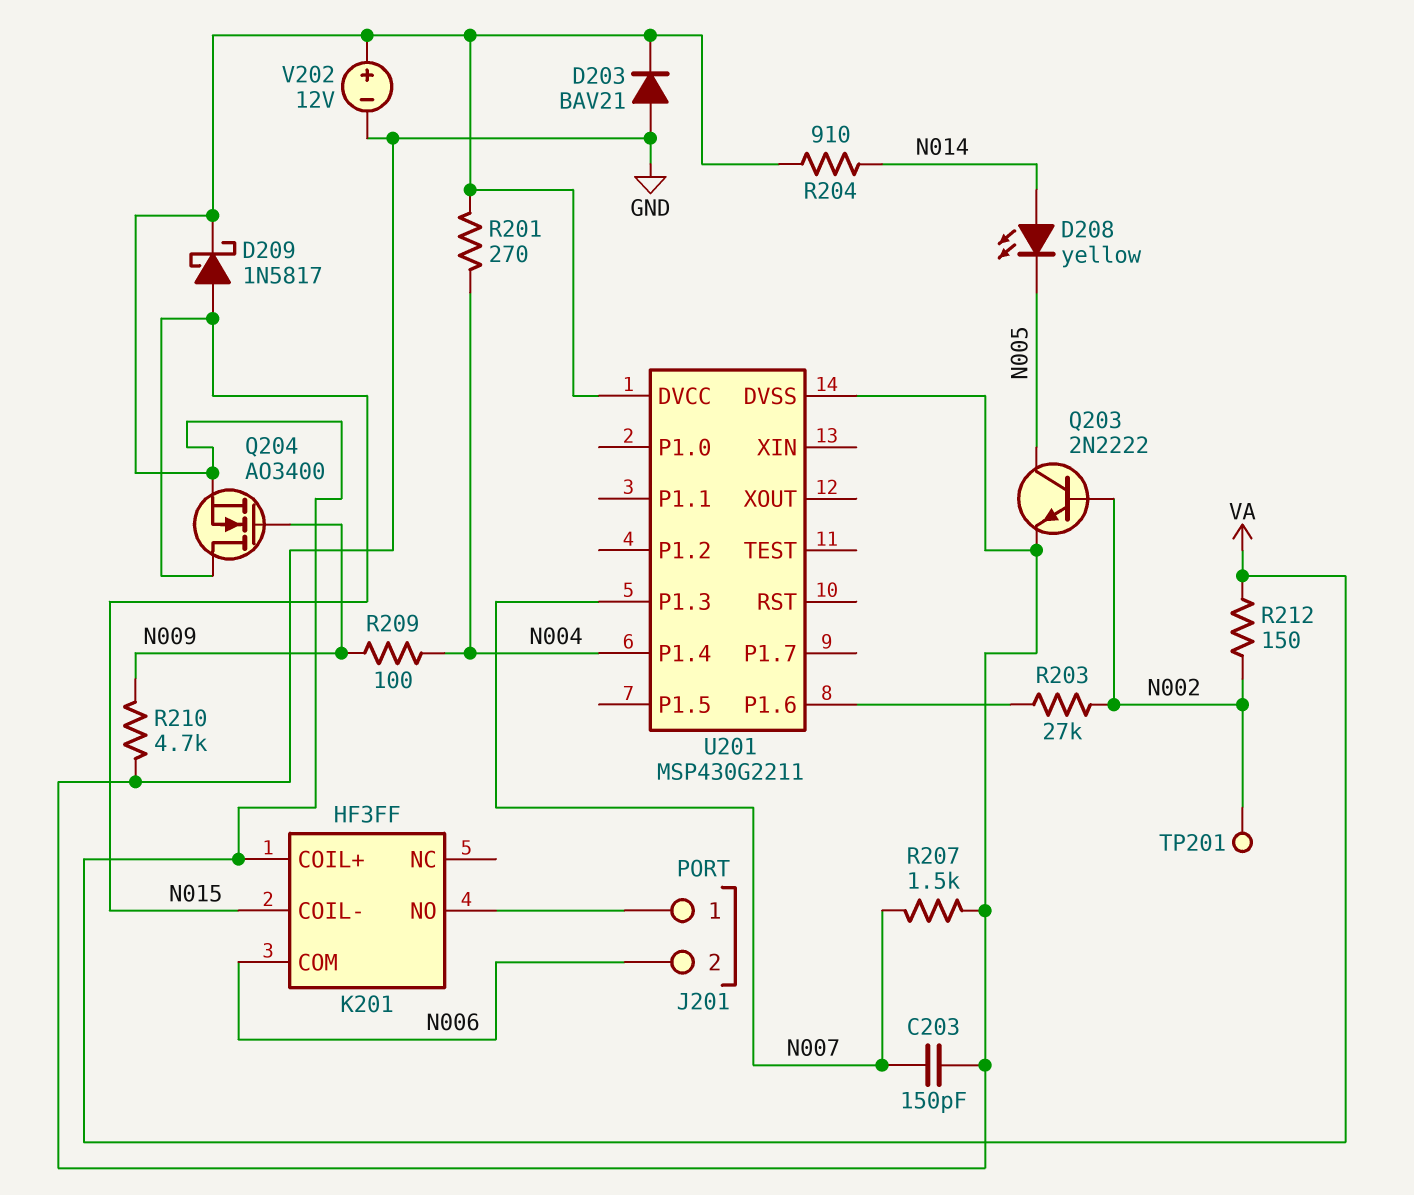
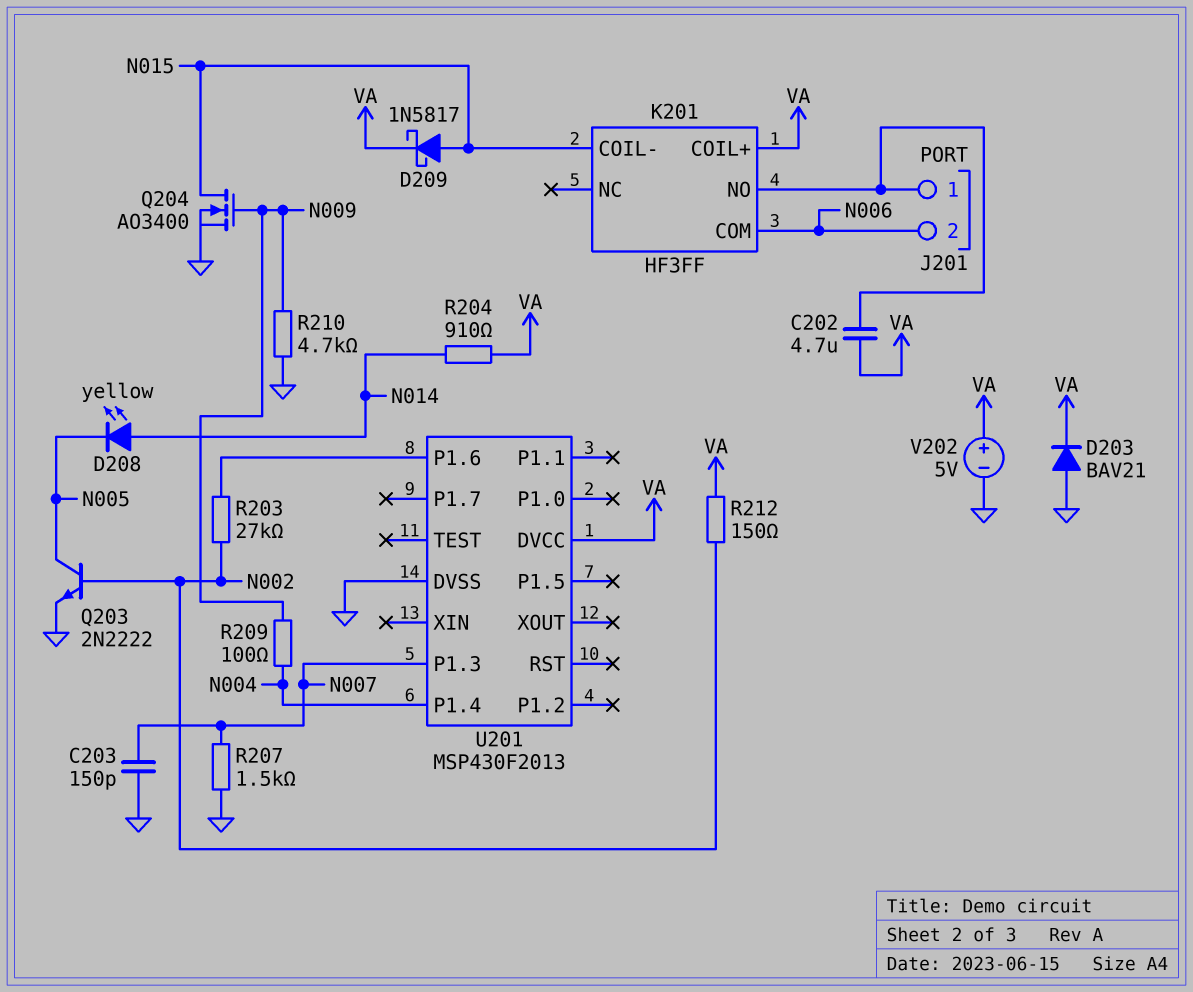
C202: none -> 4.7uF (J201/1, VA)
Q204: NMOS AO3400 (G N009, D N015, S VA) -> NMOS AO3400 (G N009, D N015, S GND)
R201: 270 (N004, VA) -> none
TP201: test point (N002) -> none
U201: MSP430G2211 -> MSP430F2013
V202: 12V (plus VA, minus GND) -> 5V (plus VA, minus GND)

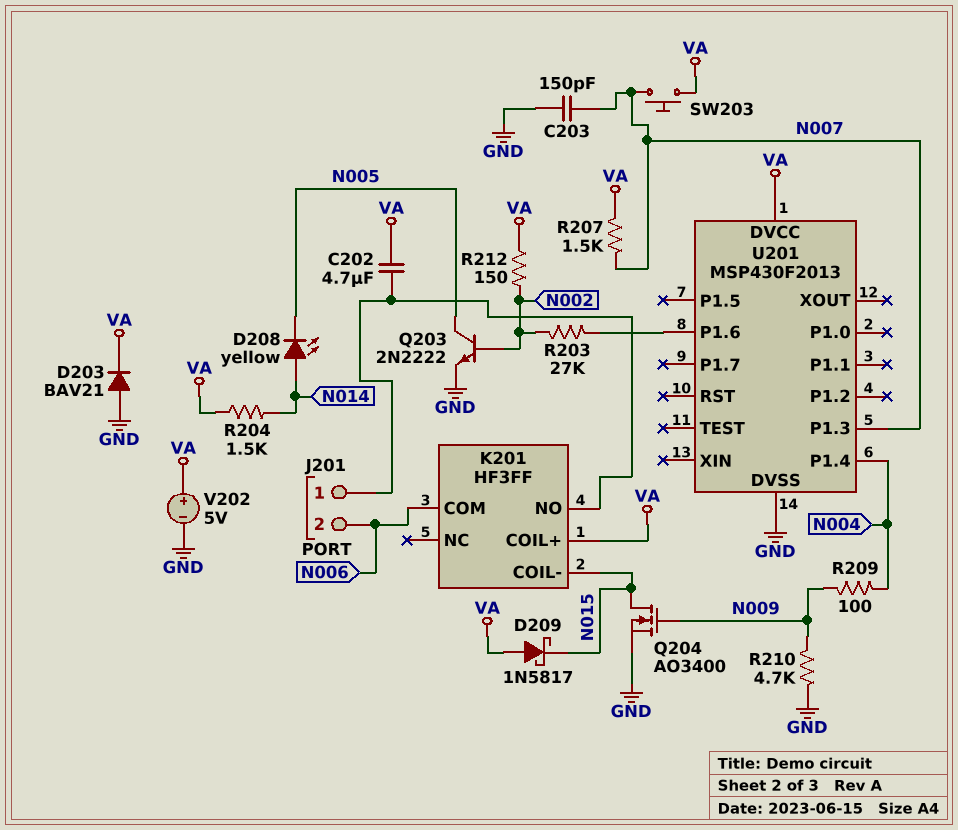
D209: schottky 1N5817 (A N015, K VA) -> schottky 1N5817 (A VA, K N015)
R204: 910 (N014, VA) -> 1.5k (N014, VA)
R207: 1.5k (GND, N007) -> 1.5k (N007, VA)
SW203: none -> button (N007, VA)

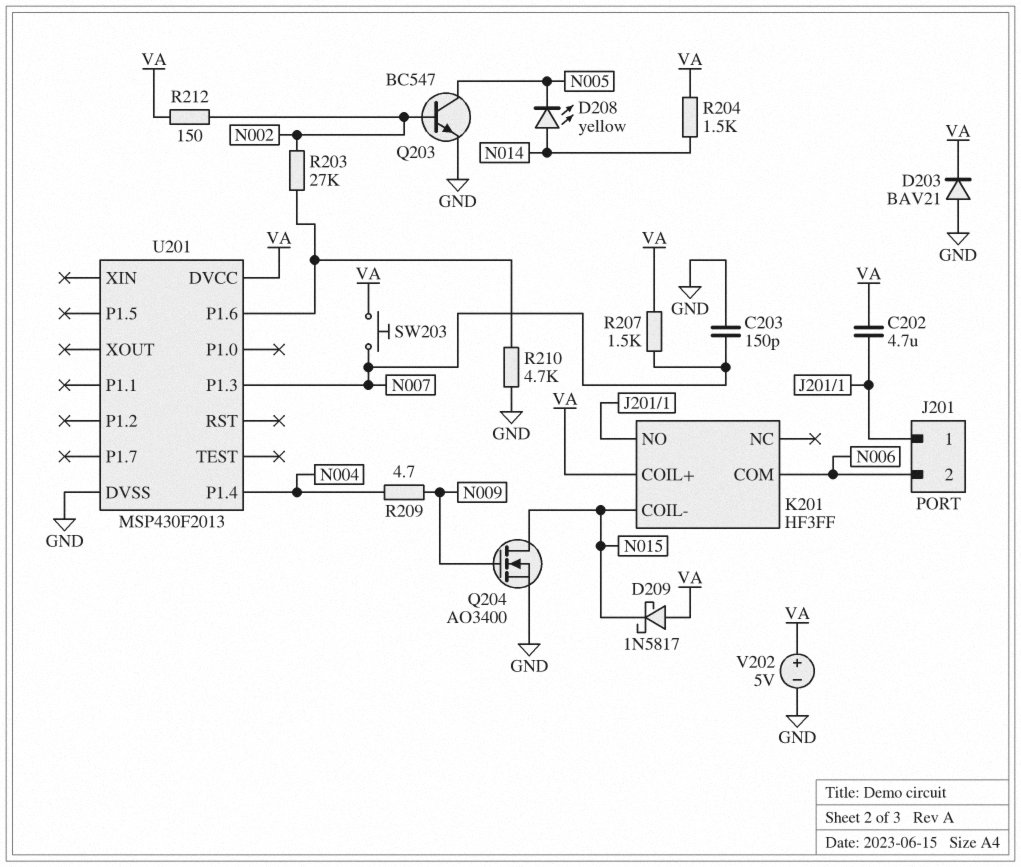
Q203: NPN 2N2222 (B N002, C N005, E GND) -> NPN BC547 (B N002, C N005, E GND)
R209: 100 (N004, N009) -> 4.7 (N004, N009)
R210: 4.7k (GND, N009) -> 4.7k (GND, U201/P1.6)

